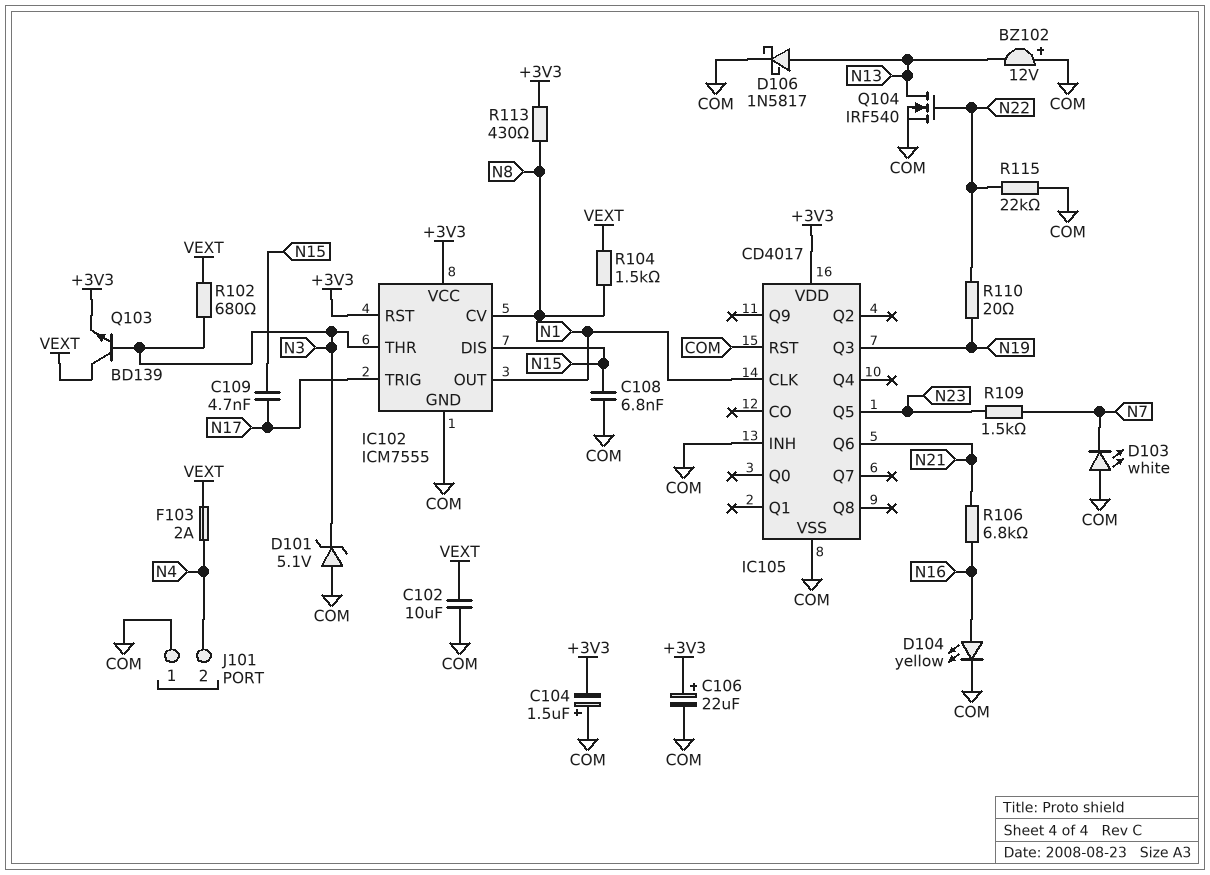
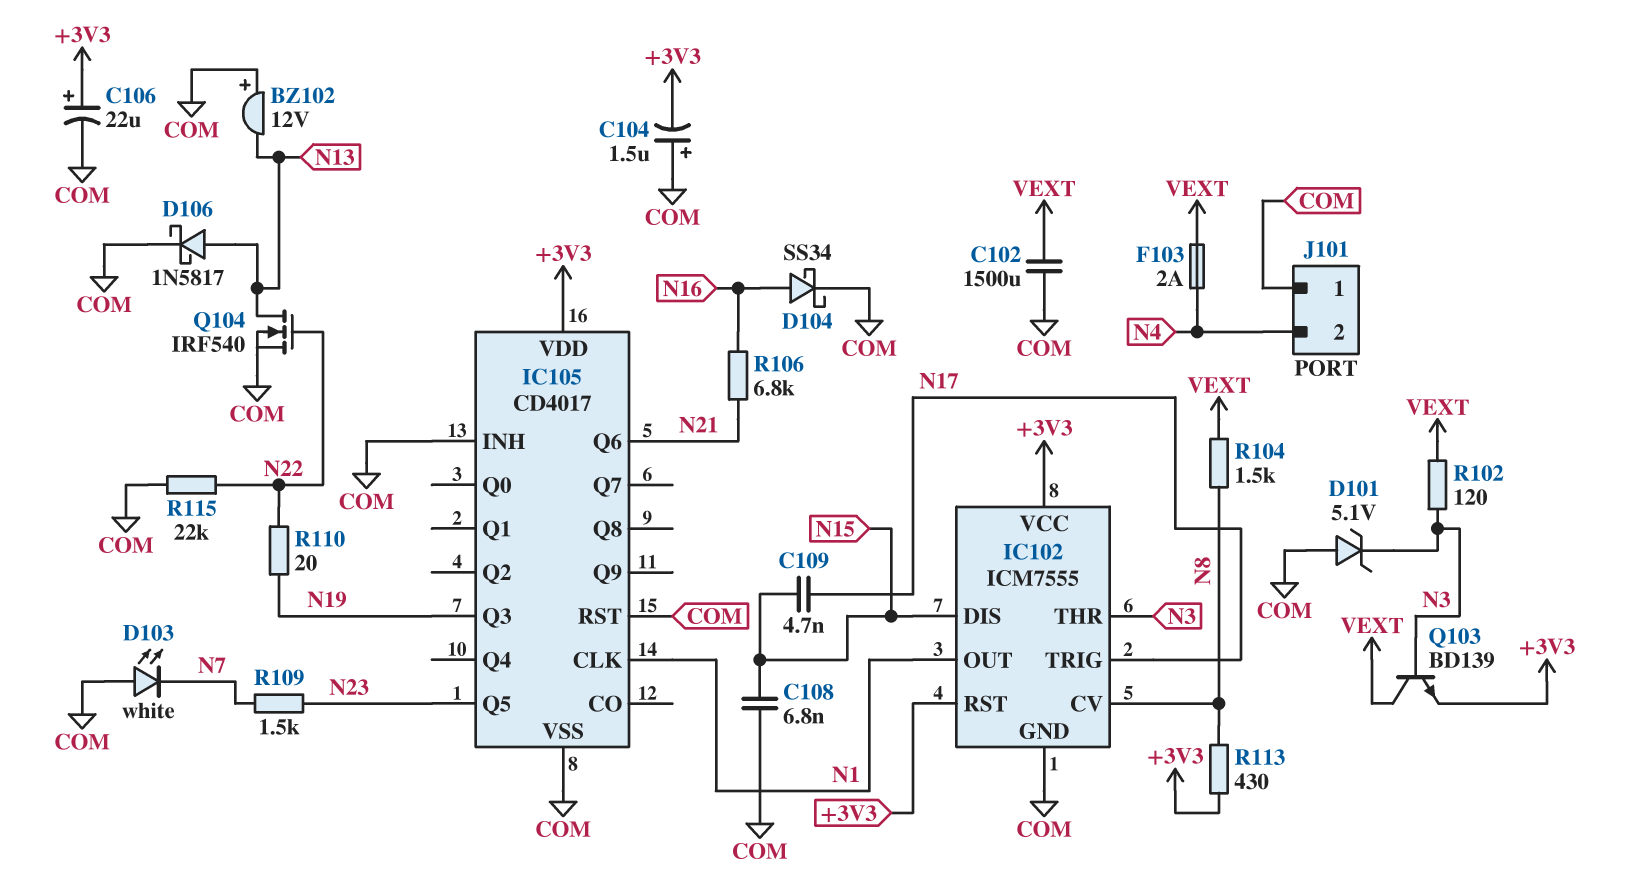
C102: 10uF (COM, VEXT) -> 1500uF (COM, VEXT)
D104: LED yellow (A N16, K COM) -> schottky SS34 (A N16, K COM)
R102: 680 (N3, VEXT) -> 120 (N3, VEXT)

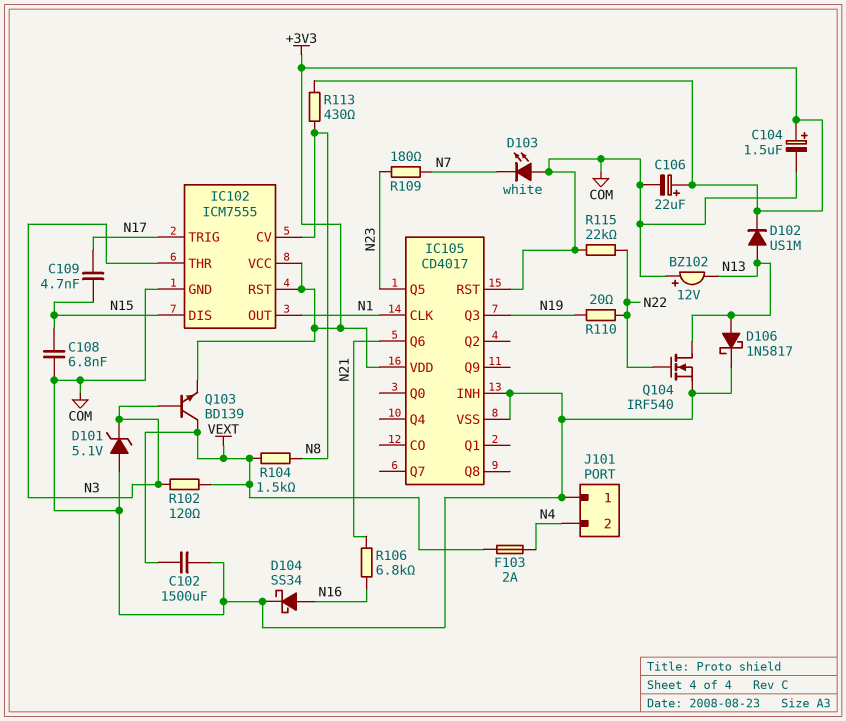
C104: 1.5uF (plus COM, minus +3V3) -> 1.5uF (plus +3V3, minus COM)
D102: none -> diode US1M (A N13, K +3V3)
R109: 1.5k (N7, N23) -> 180 (N7, N23)

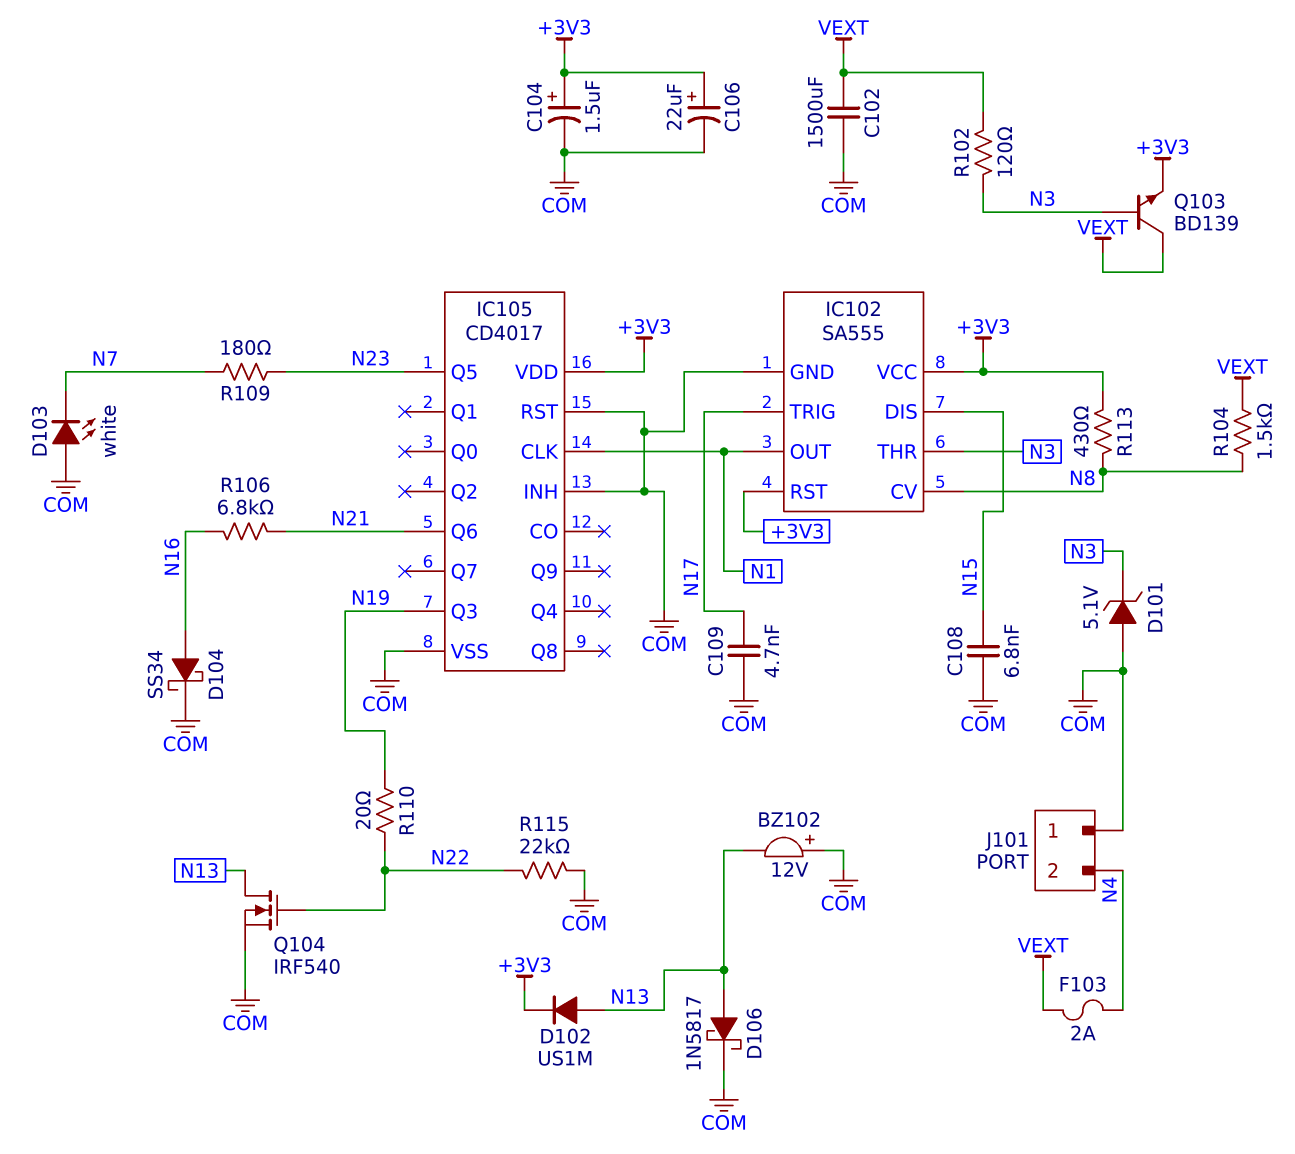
C109: 4.7nF (N15, N17) -> 4.7nF (COM, N17)
IC102: ICM7555 -> SA555

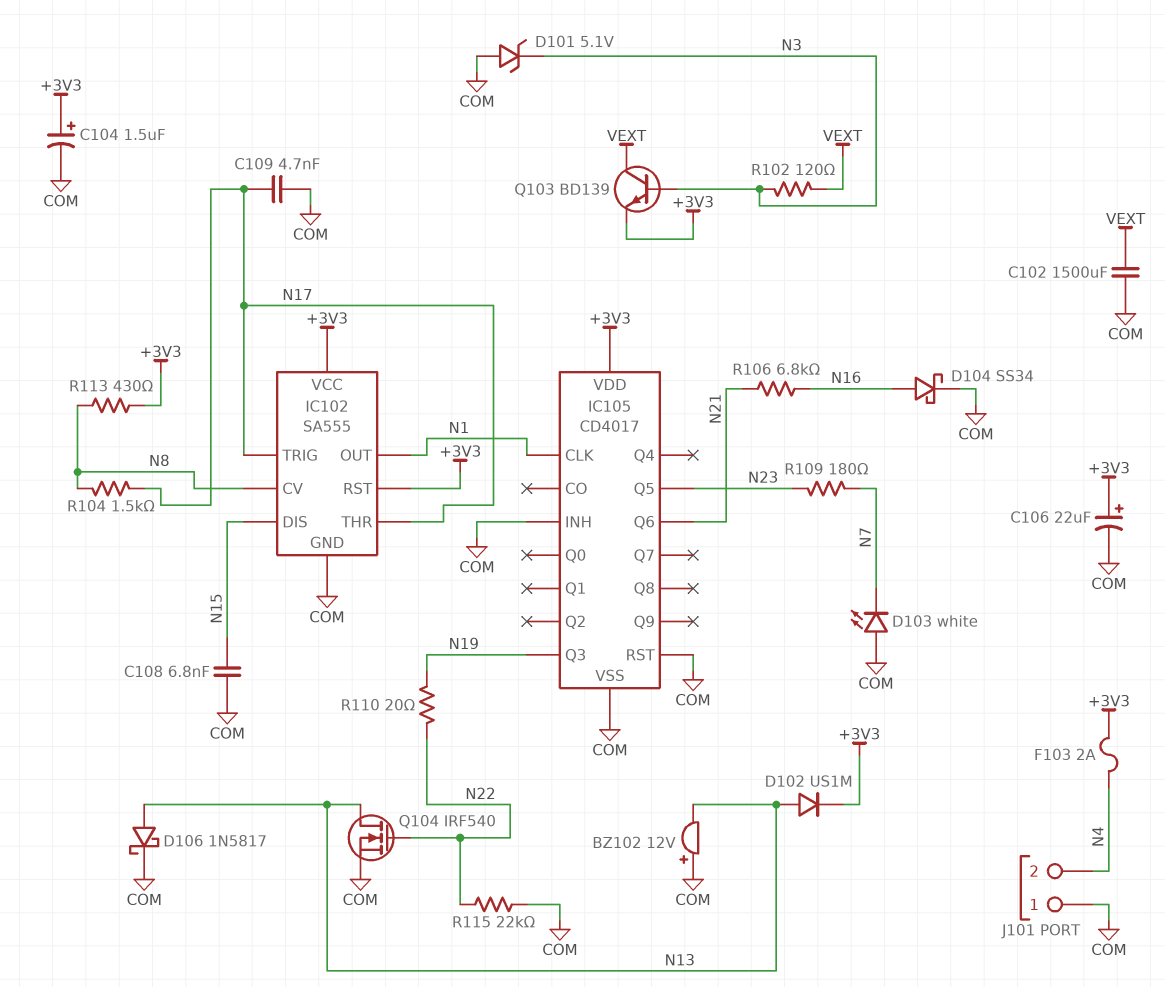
F103: 2A (N4, VEXT) -> 2A (+3V3, N4)
IC102 pin THR: N3 -> N17
R104: 1.5k (N8, VEXT) -> 1.5k (N8, N17)

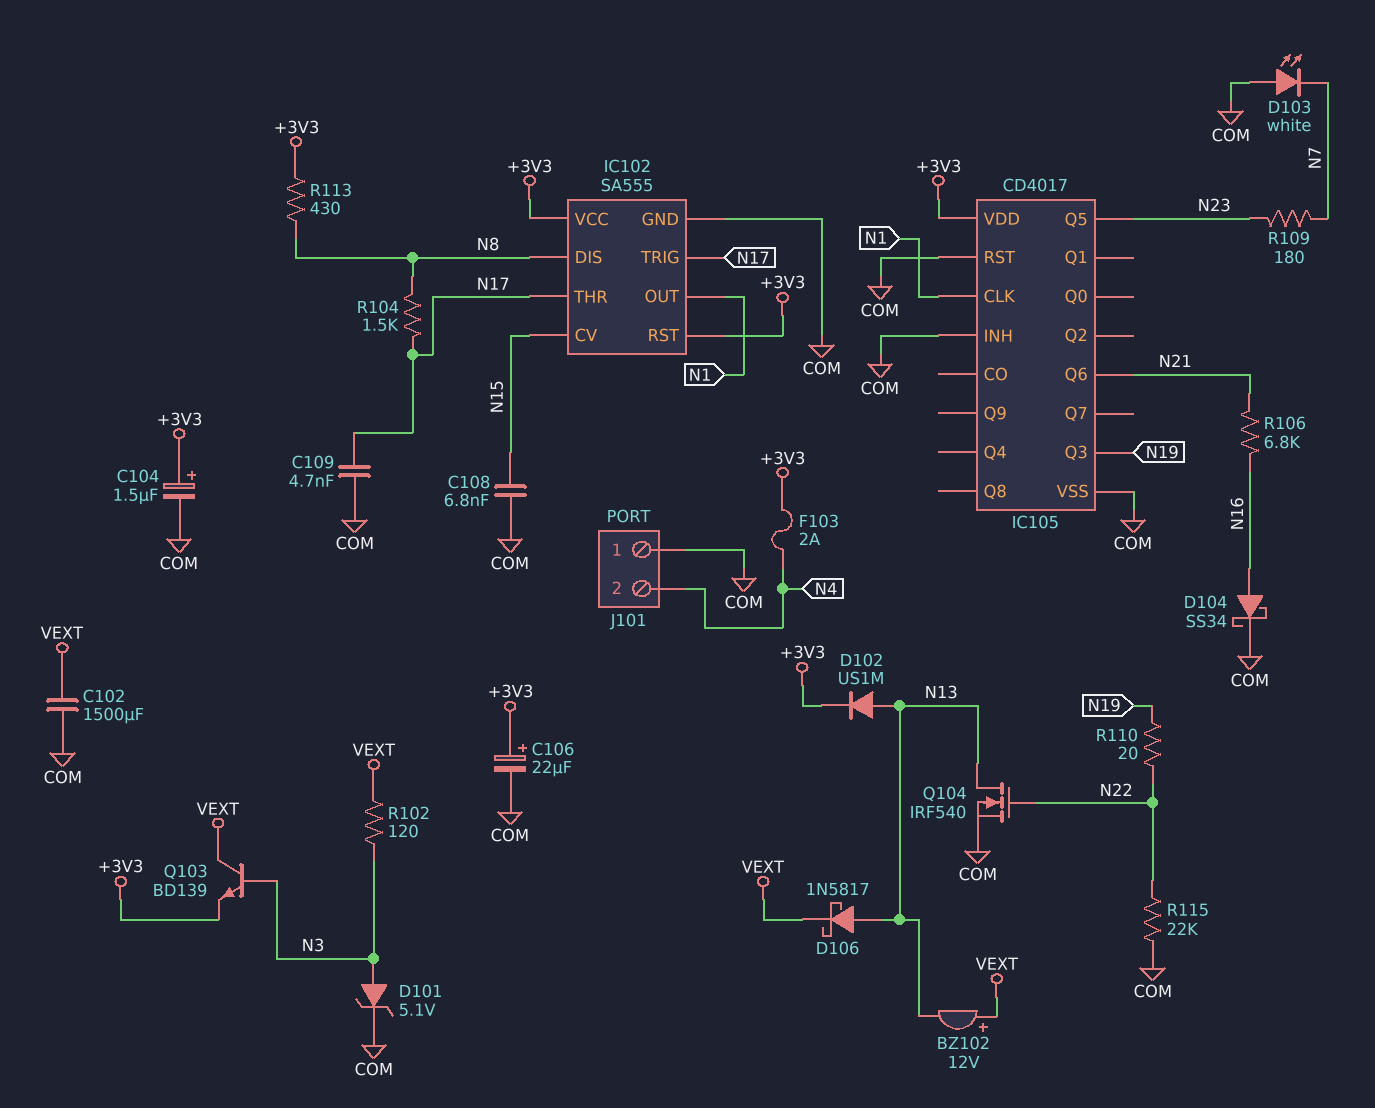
BZ102: buzzer 12V (plus COM, minus N13) -> buzzer 12V (plus VEXT, minus N13)
D101: zener 5.1V (A COM, K N3) -> zener 5.1V (A N3, K COM)
D106: schottky 1N5817 (A N13, K COM) -> schottky 1N5817 (A N13, K VEXT)
IC102 pin CV: N8 -> N15
IC102 pin DIS: N15 -> N8

